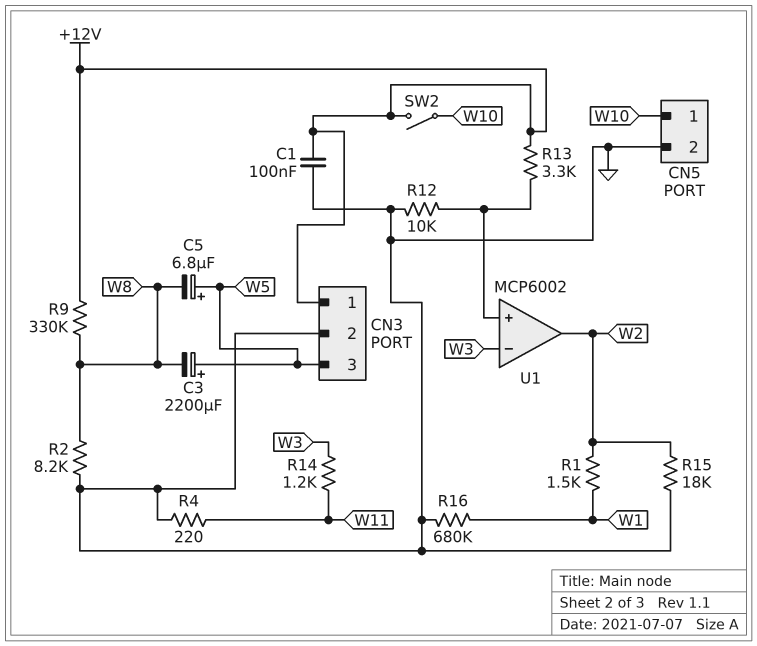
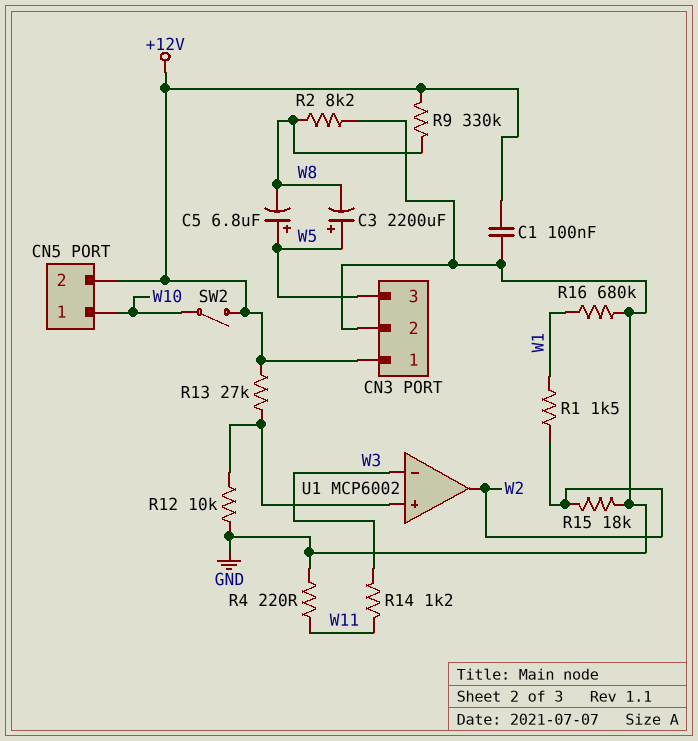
CN5 pin 2: GND -> +12V
R13: 3.3k (+12V, U1/in+) -> 27k (+12V, U1/in+)

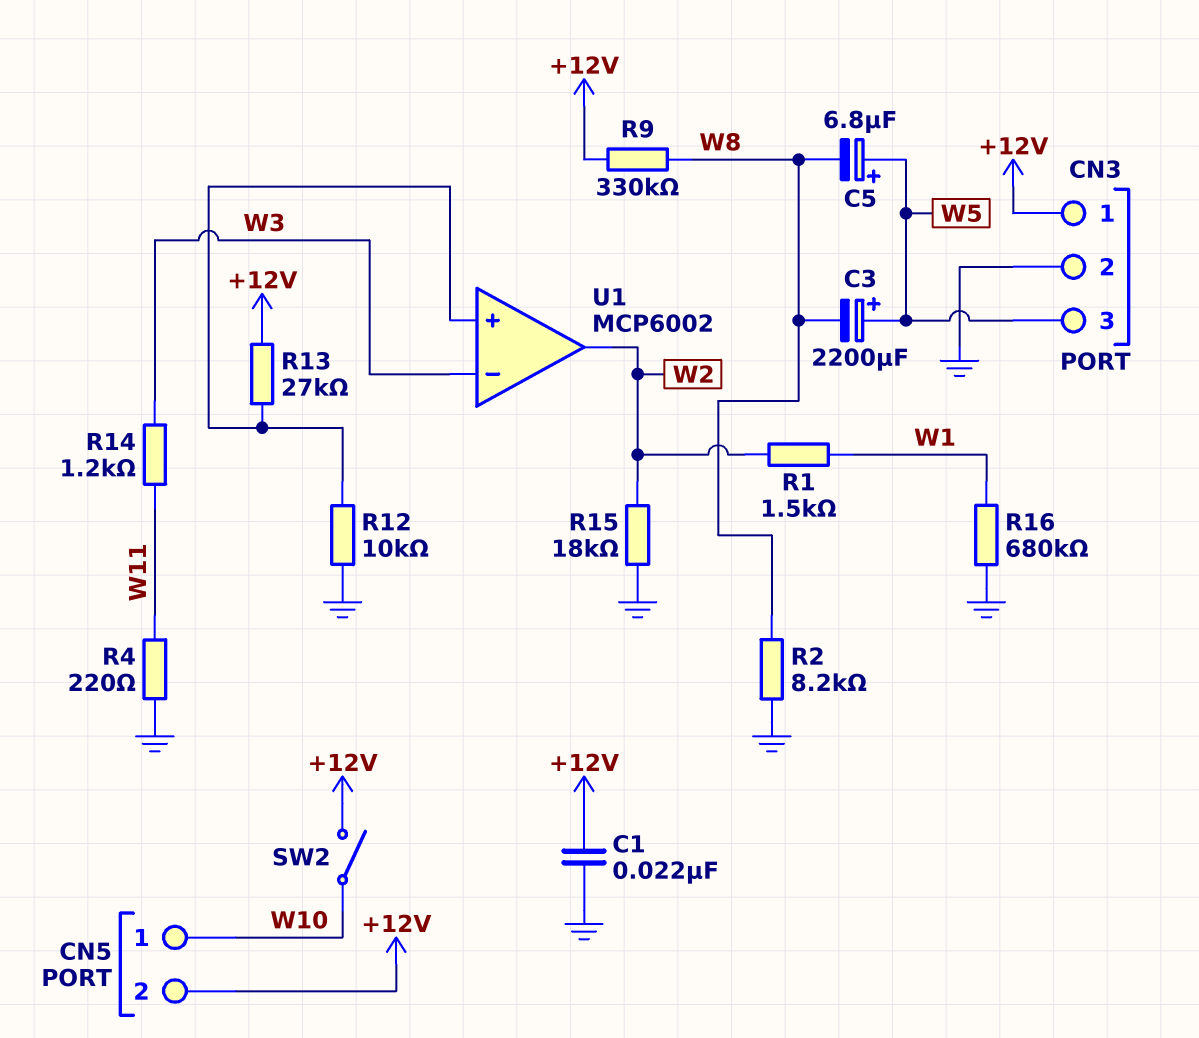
C1: 100nF (+12V, GND) -> 22nF (+12V, GND)

